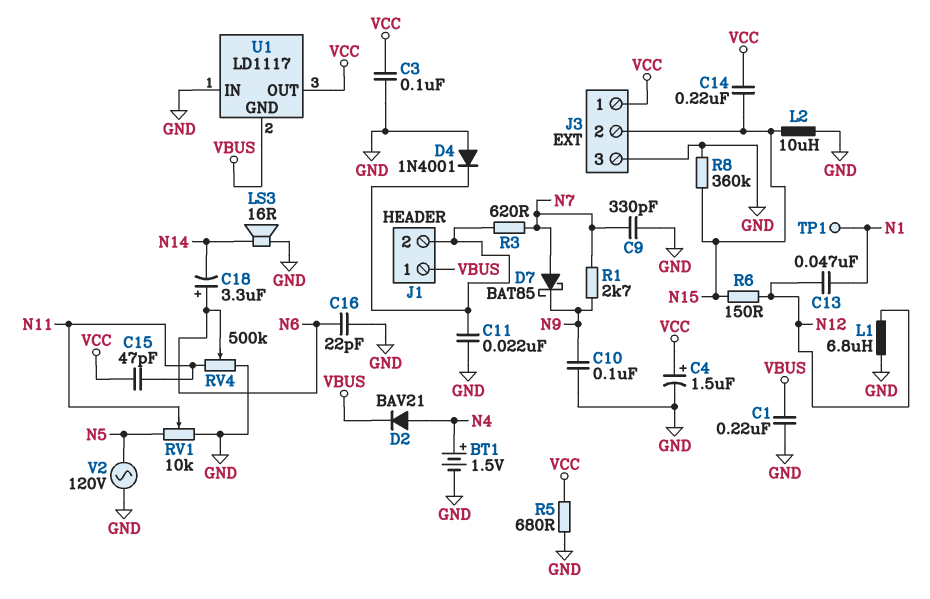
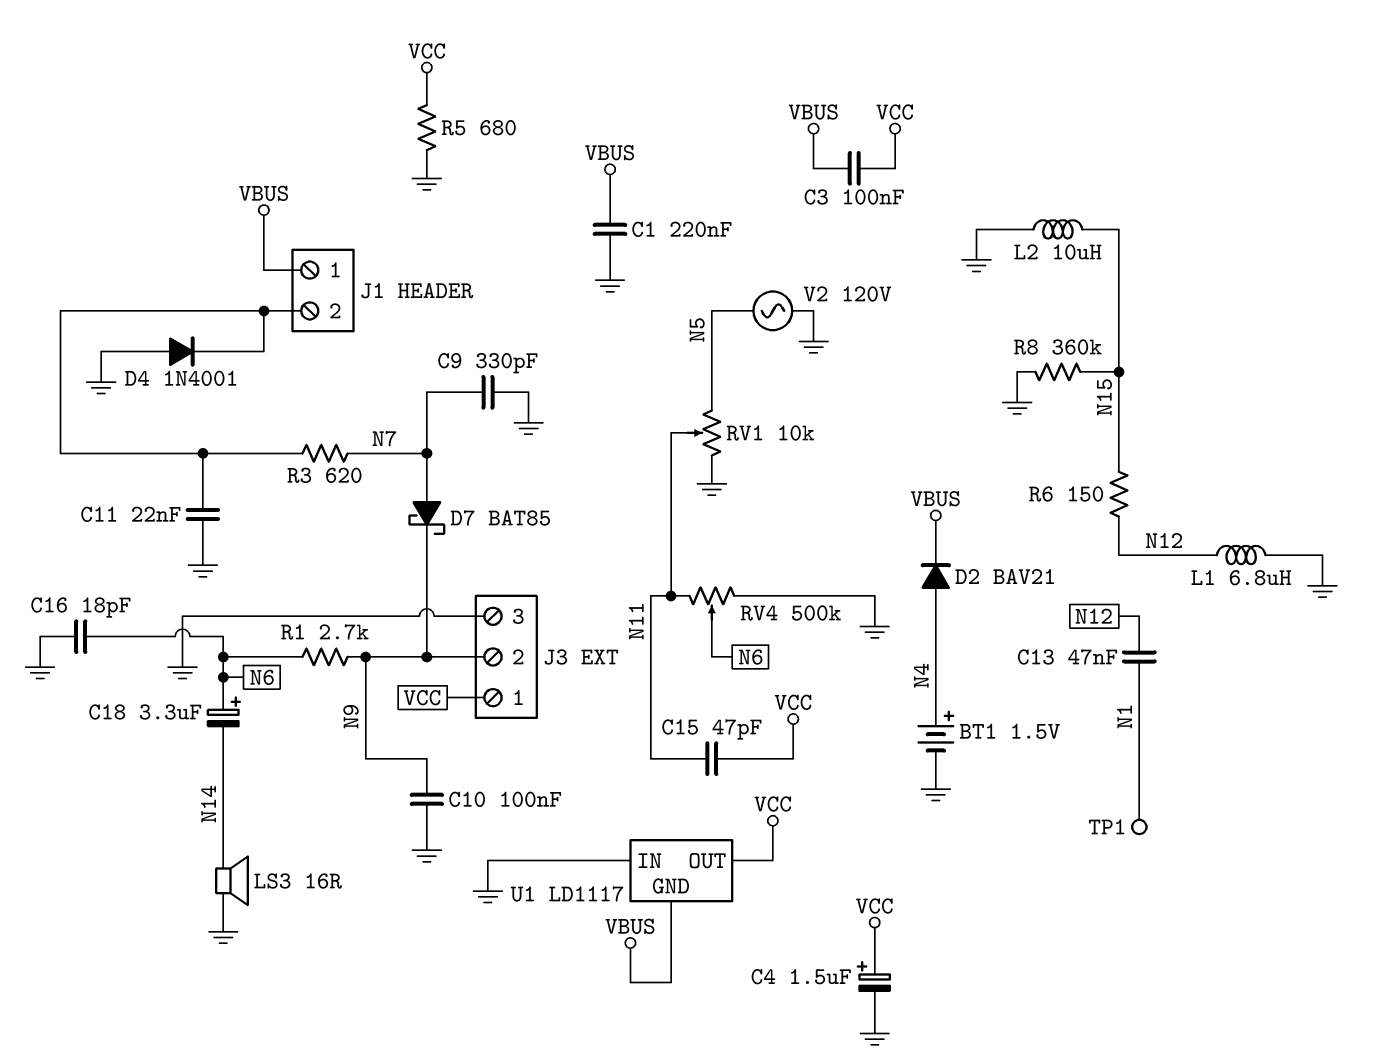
C3: 100nF (GND, VCC) -> 100nF (VBUS, VCC)
C14: 220nF (N15, VCC) -> none
C16: 22pF (GND, N6) -> 18pF (GND, N6)
J3 pin 2: N15 -> N9
R1: 2.7k (N7, N9) -> 2.7k (N6, N9)

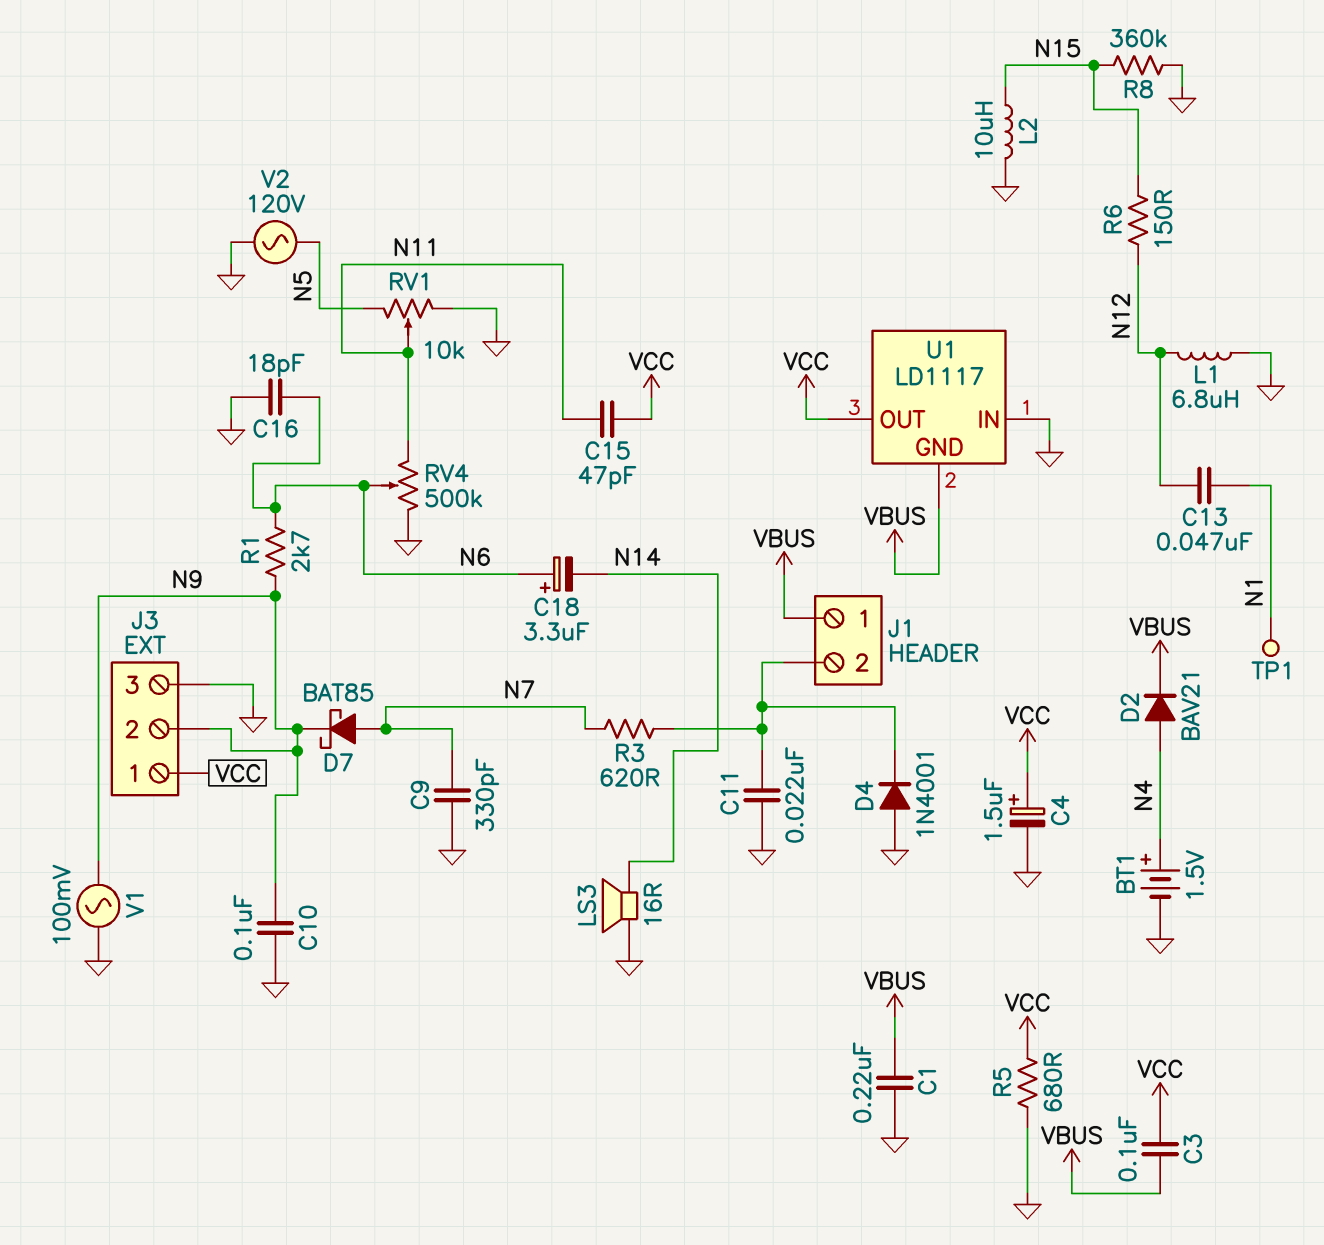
V1: none -> AC 100mV (GND, N9)

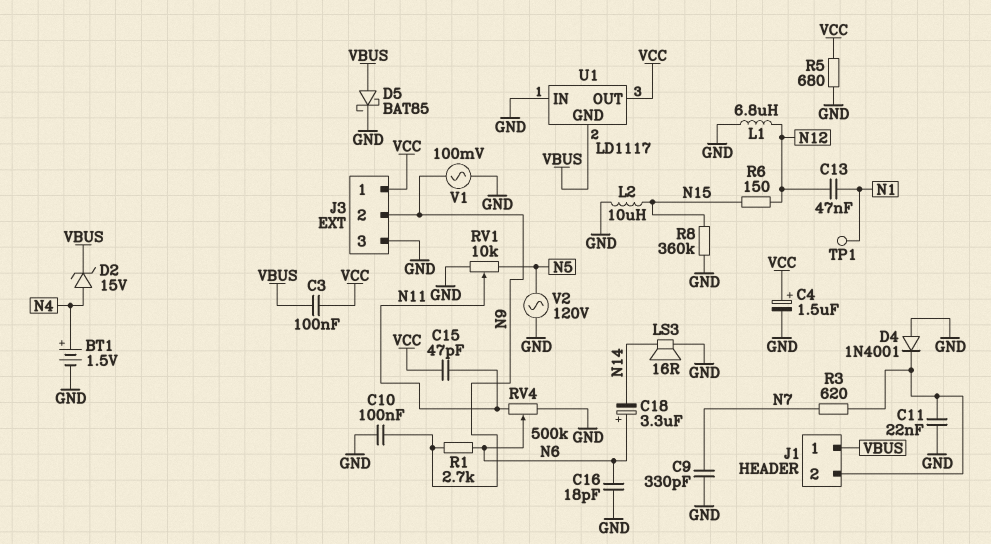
C1: 220nF (GND, VBUS) -> none
D2: diode BAV21 (A N4, K VBUS) -> zener 15V (A N4, K VBUS)
D5: none -> schottky BAT85 (A VBUS, K GND)
D7: schottky BAT85 (A N7, K N9) -> none

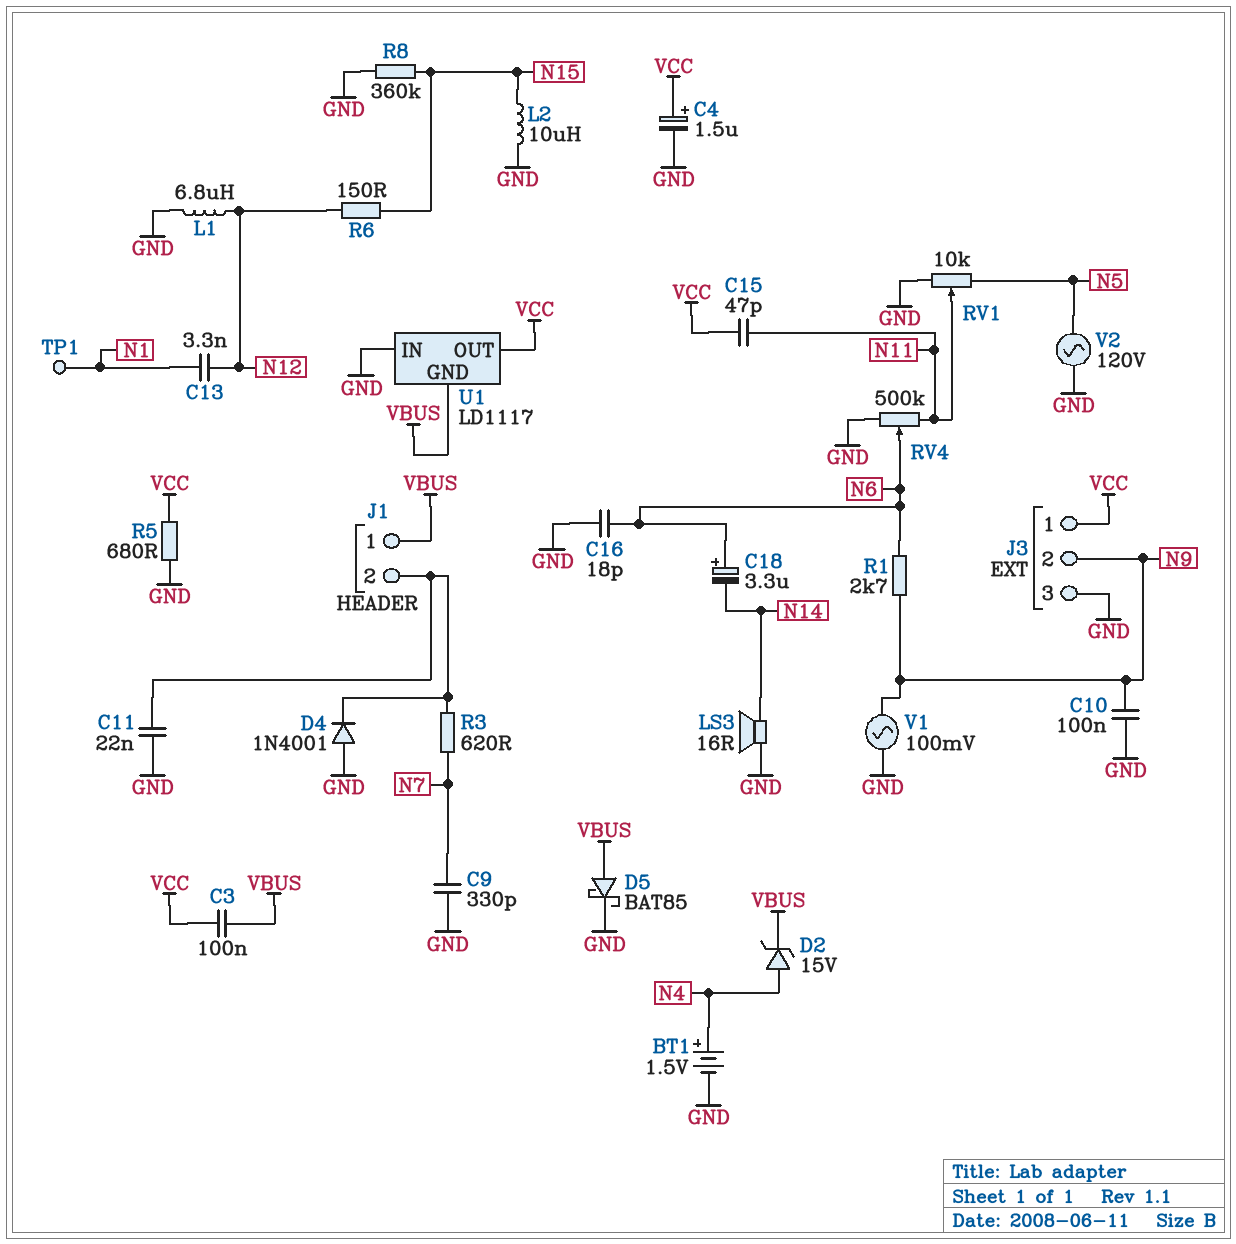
C13: 47nF (N1, N12) -> 3.3nF (N1, N12)

